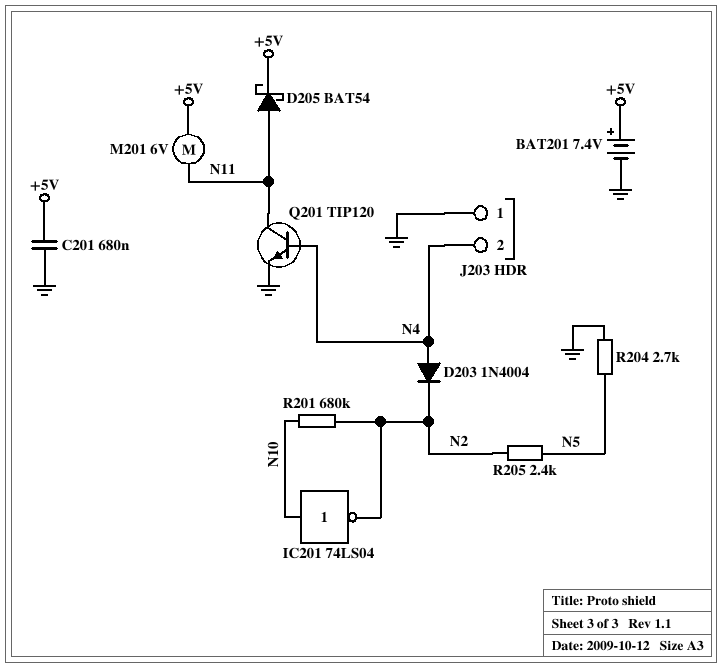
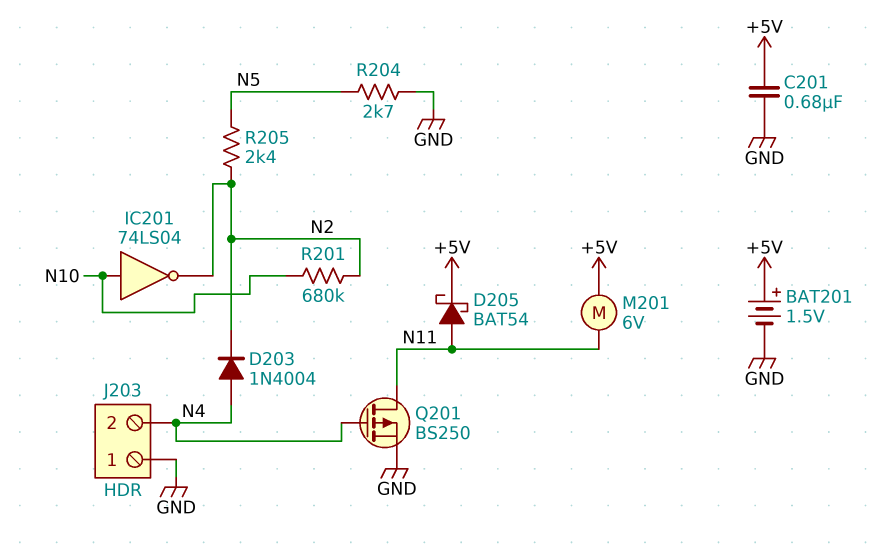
BAT201: 7.4V (plus +5V, minus GND) -> 1.5V (plus +5V, minus GND)
Q201: NPN TIP120 (B N4, C N11, E GND) -> PMOS BS250 (G N4, D N11, S GND)

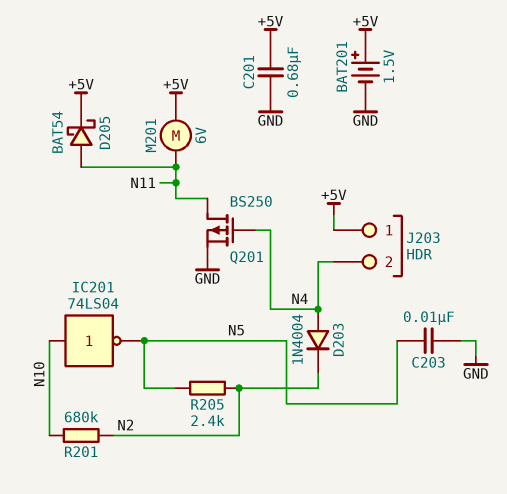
C203: none -> 10nF (GND, N5)
IC201: NOT 74LS04 (in N10, out N2) -> NOT 74LS04 (in N10, out N5)
J203 pin 1: GND -> +5V
R204: 2.7k (GND, N5) -> none

